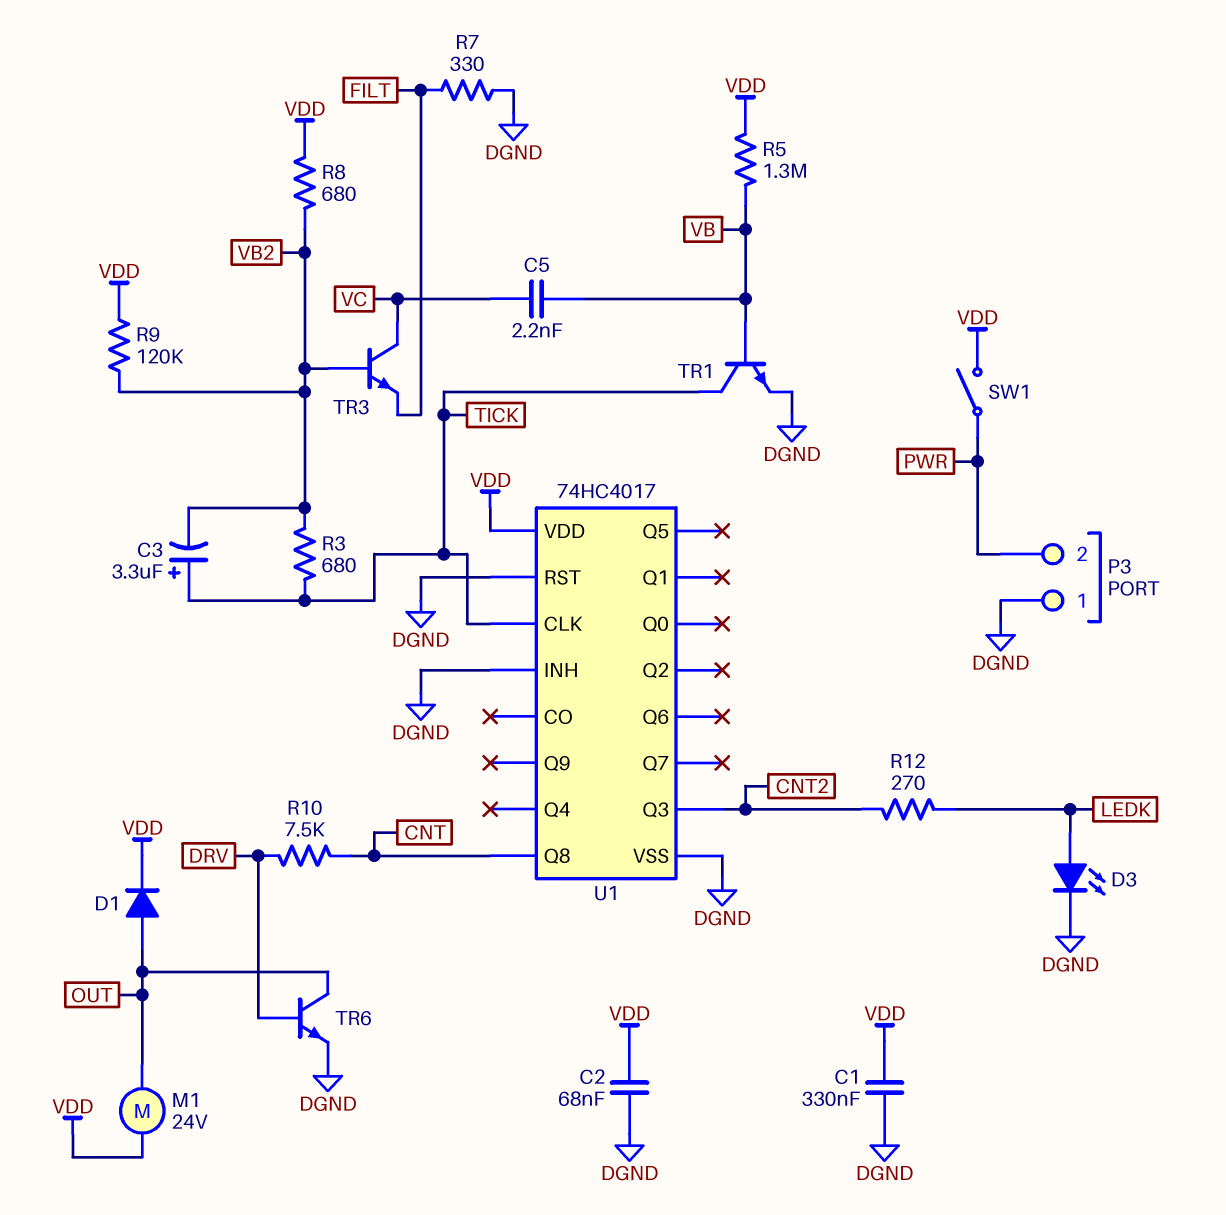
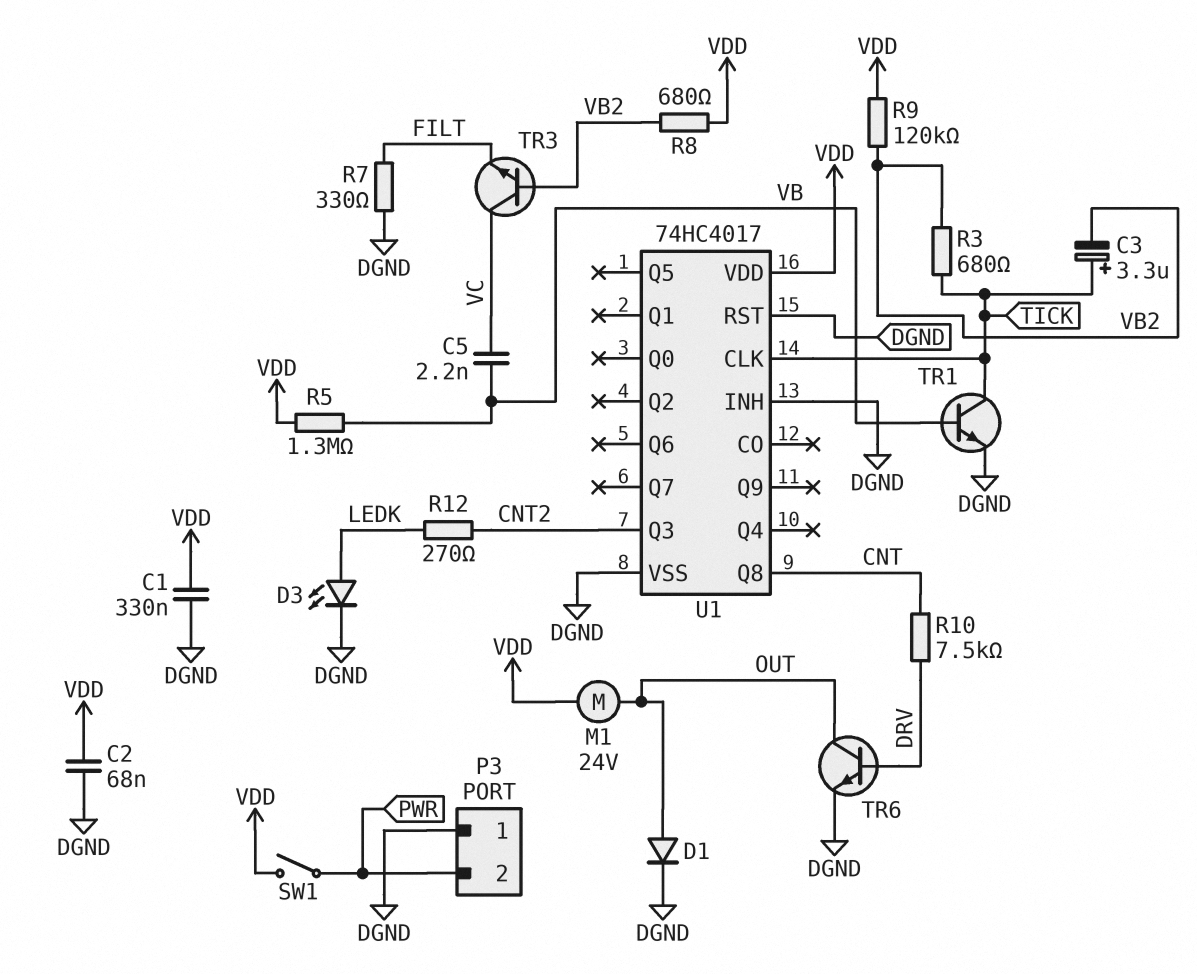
D1: diode (A OUT, K VDD) -> diode (A OUT, K DGND)

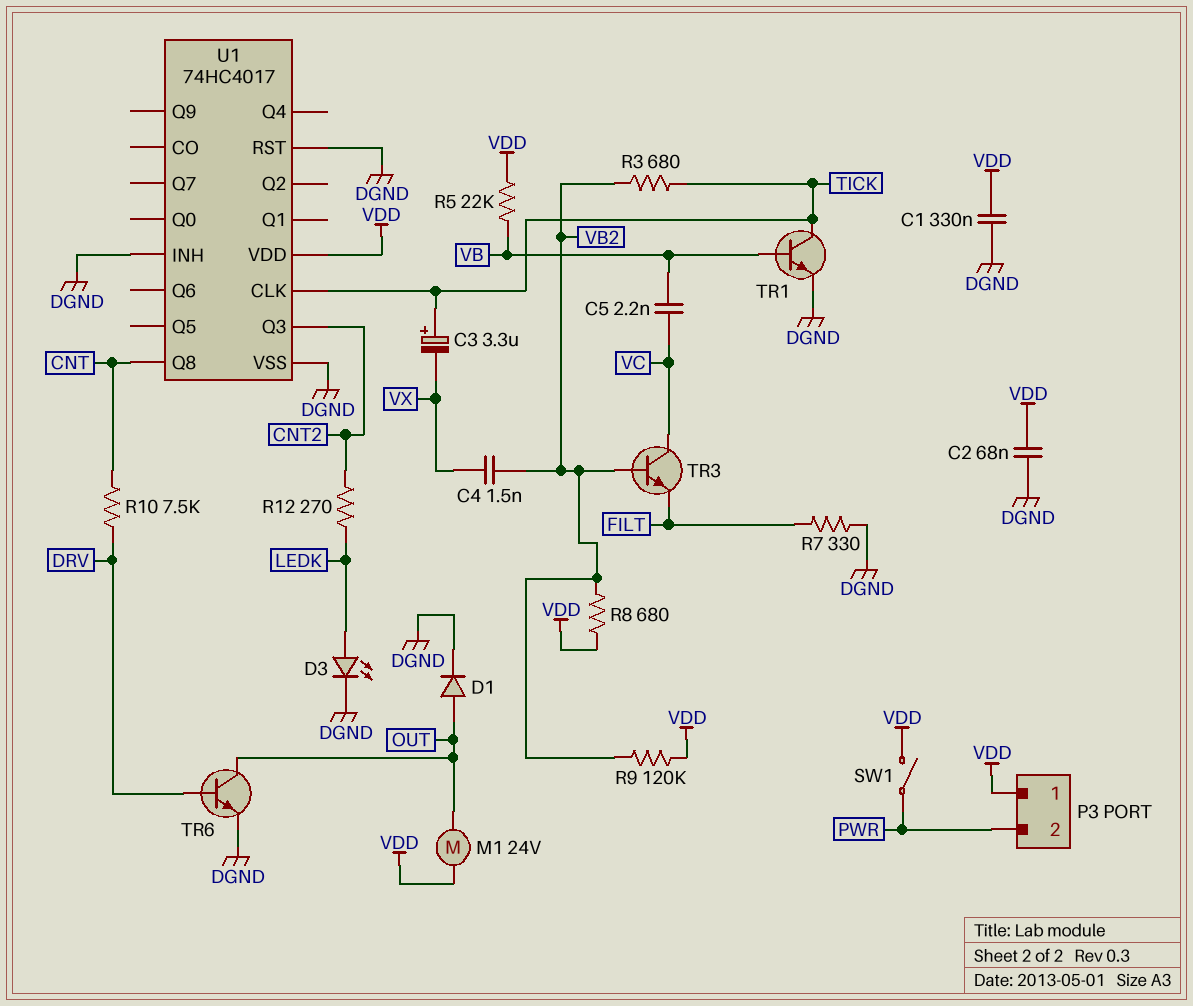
C3: 3.3uF (plus TICK, minus VB2) -> 3.3uF (plus TICK, minus VX)
C4: none -> 1.5nF (VB2, VX)
P3 pin 1: DGND -> VDD
R5: 1.3M (VB, VDD) -> 22k (VB, VDD)

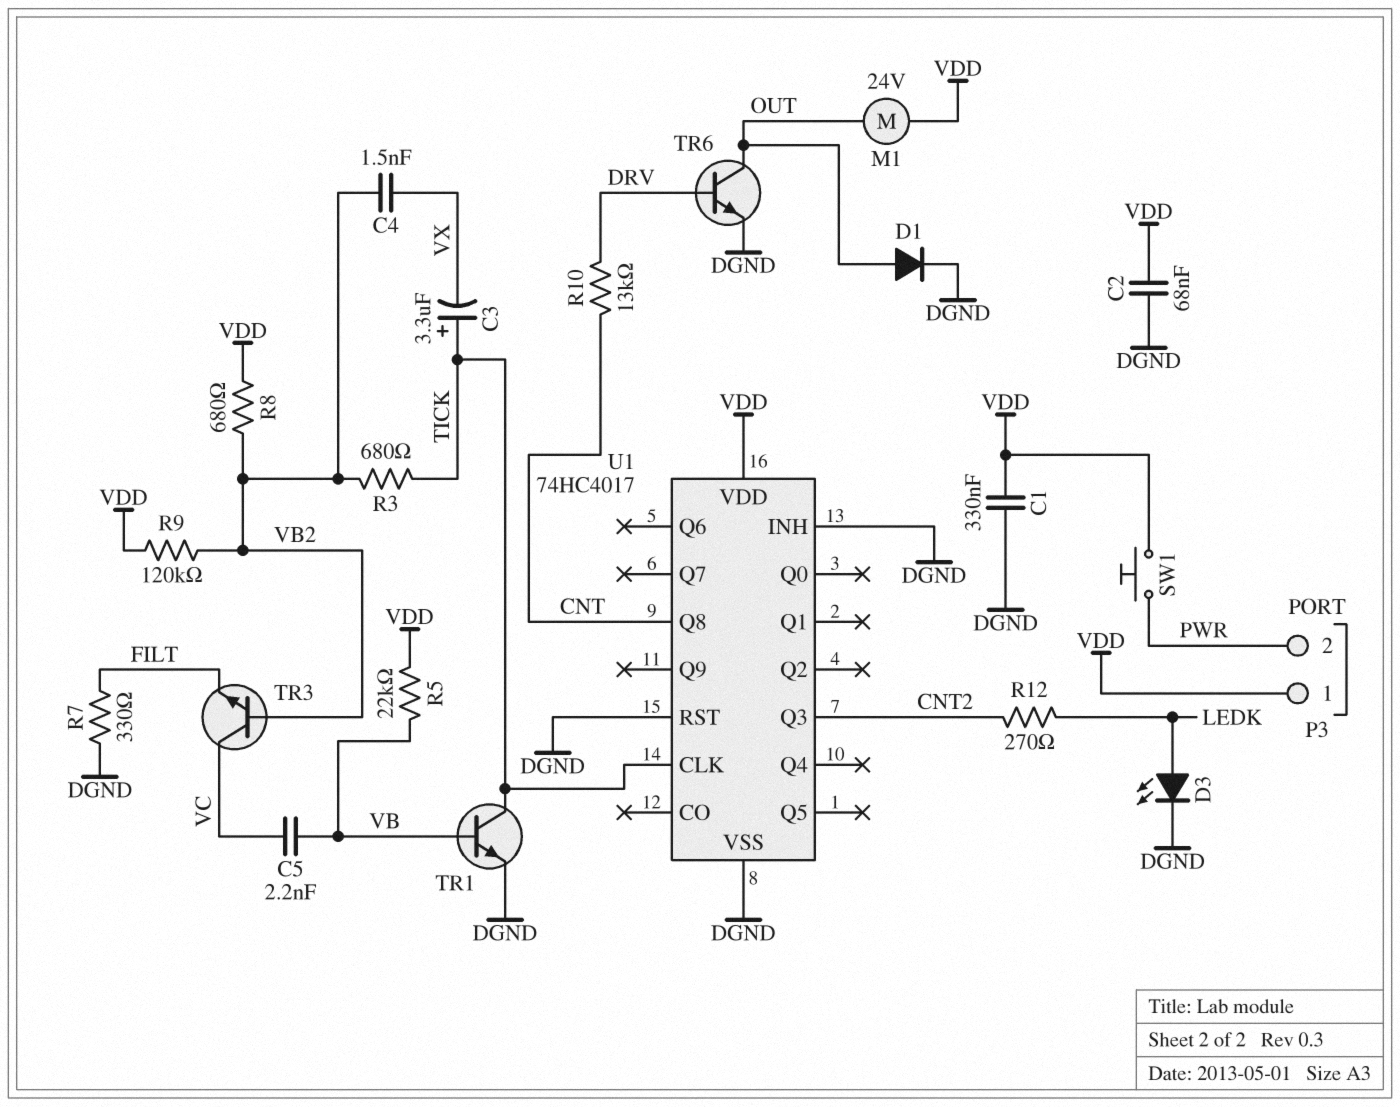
R10: 7.5k (CNT, DRV) -> 13k (CNT, DRV)
SW1: switch (PWR, VDD) -> button (PWR, VDD)

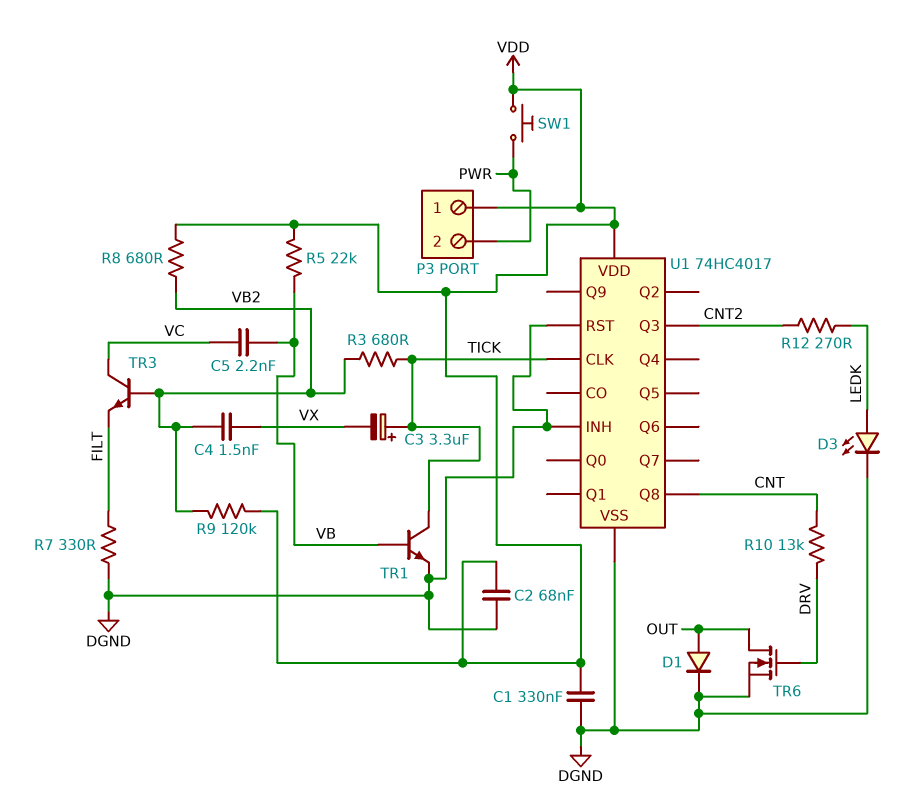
M1: motor 24V (OUT, VDD) -> none
TR6: NPN (B DRV, C OUT, E DGND) -> NMOS (G DRV, D OUT, S DGND)

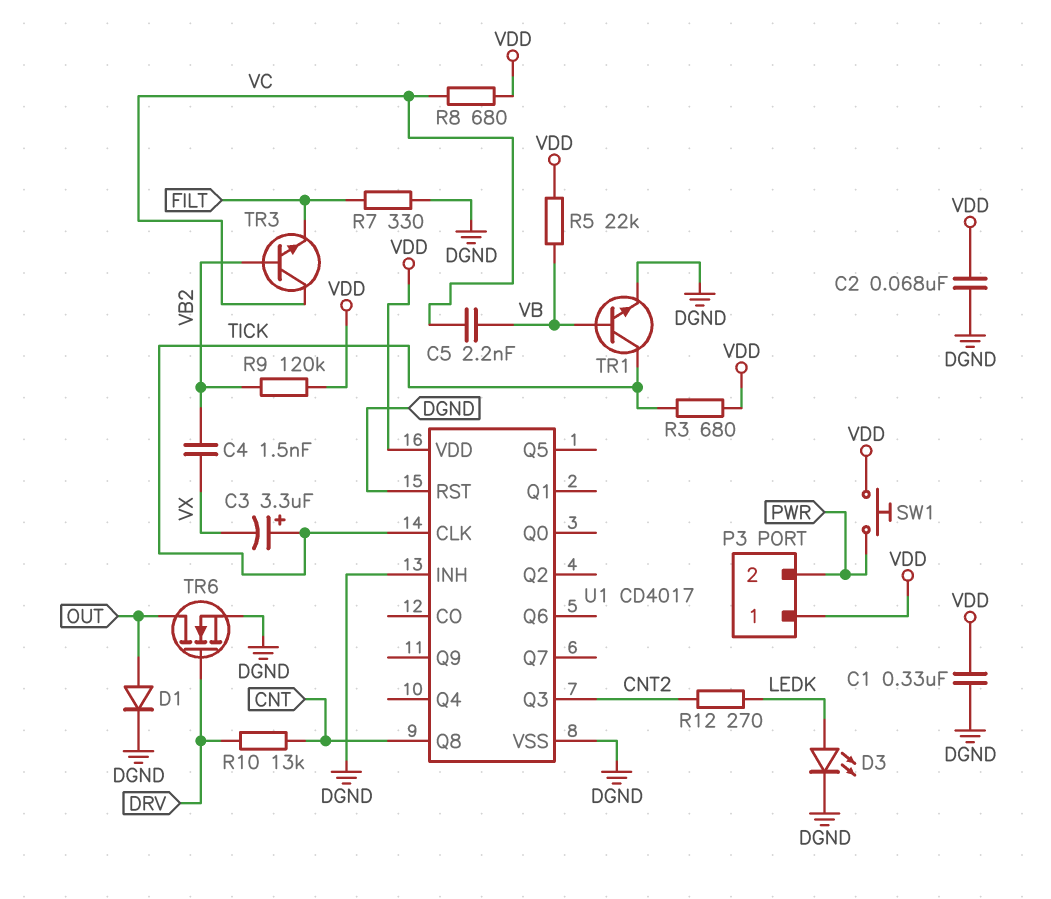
R3: 680 (TICK, VB2) -> 680 (TICK, VDD)
R8: 680 (VB2, VDD) -> 680 (VC, VDD)
U1: 74HC4017 -> CD4017

